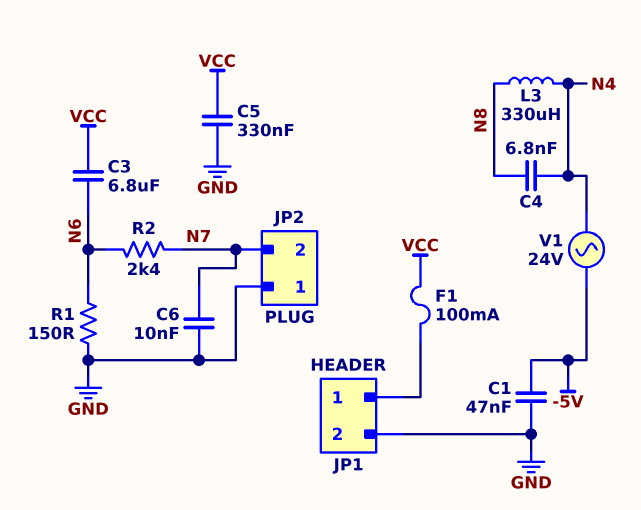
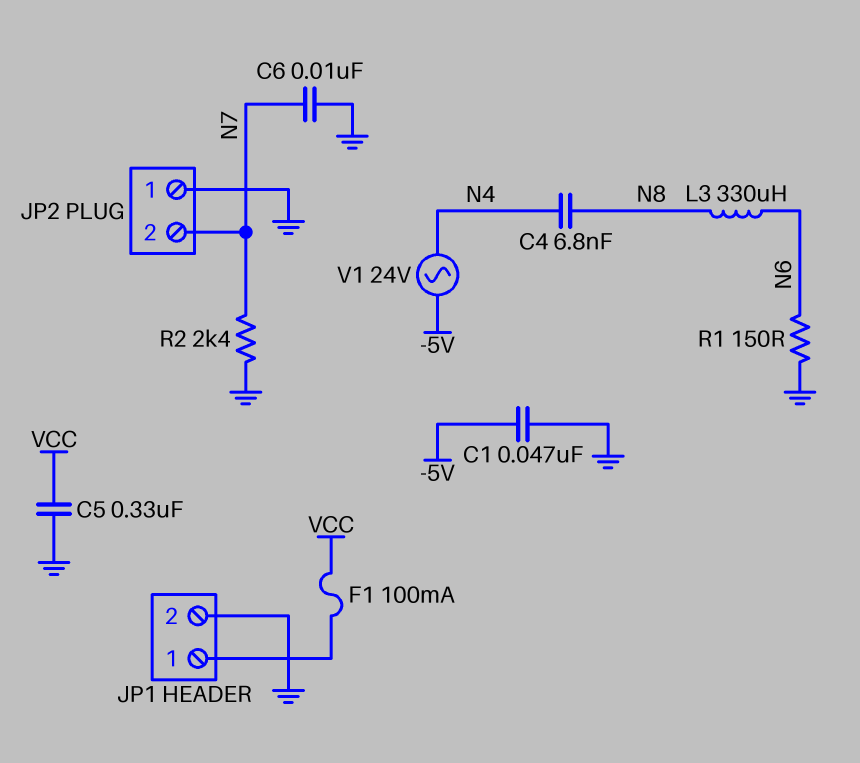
C3: 6.8uF (N6, VCC) -> none
L3: 330uH (N4, N8) -> 330uH (N6, N8)
R2: 2.4k (N6, N7) -> 2.4k (GND, N7)

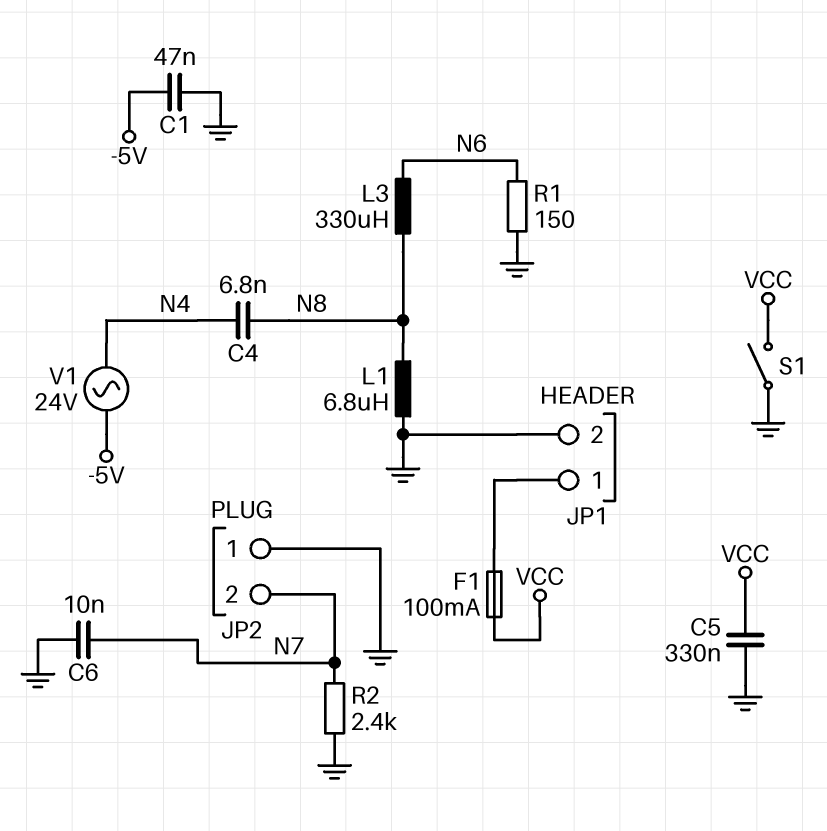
L1: none -> 6.8uH (GND, N8)
S1: none -> switch (GND, VCC)

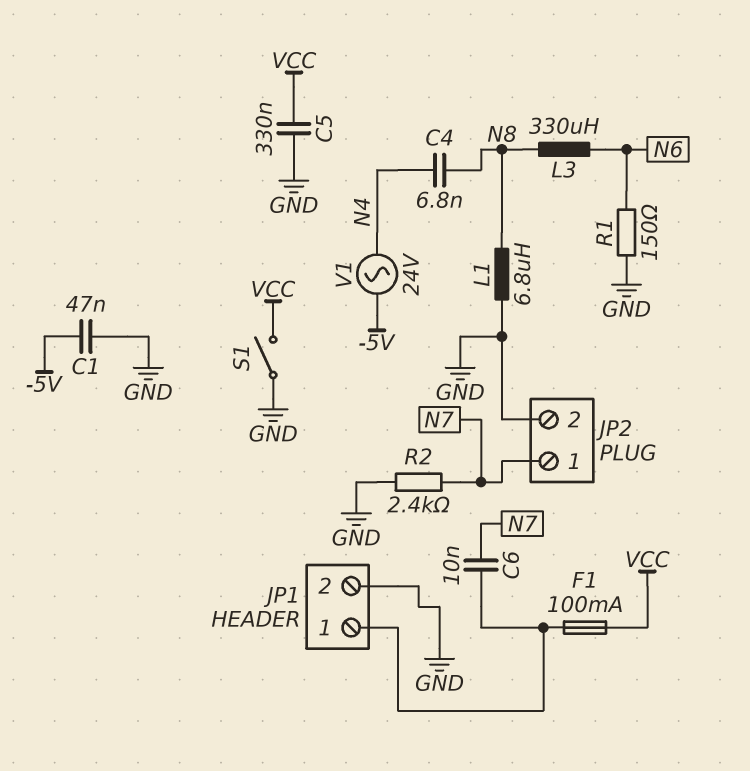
C6: 10nF (GND, N7) -> 10nF (JP1/1, N7)
JP2 pin 1: GND -> N7
JP2 pin 2: N7 -> GND

